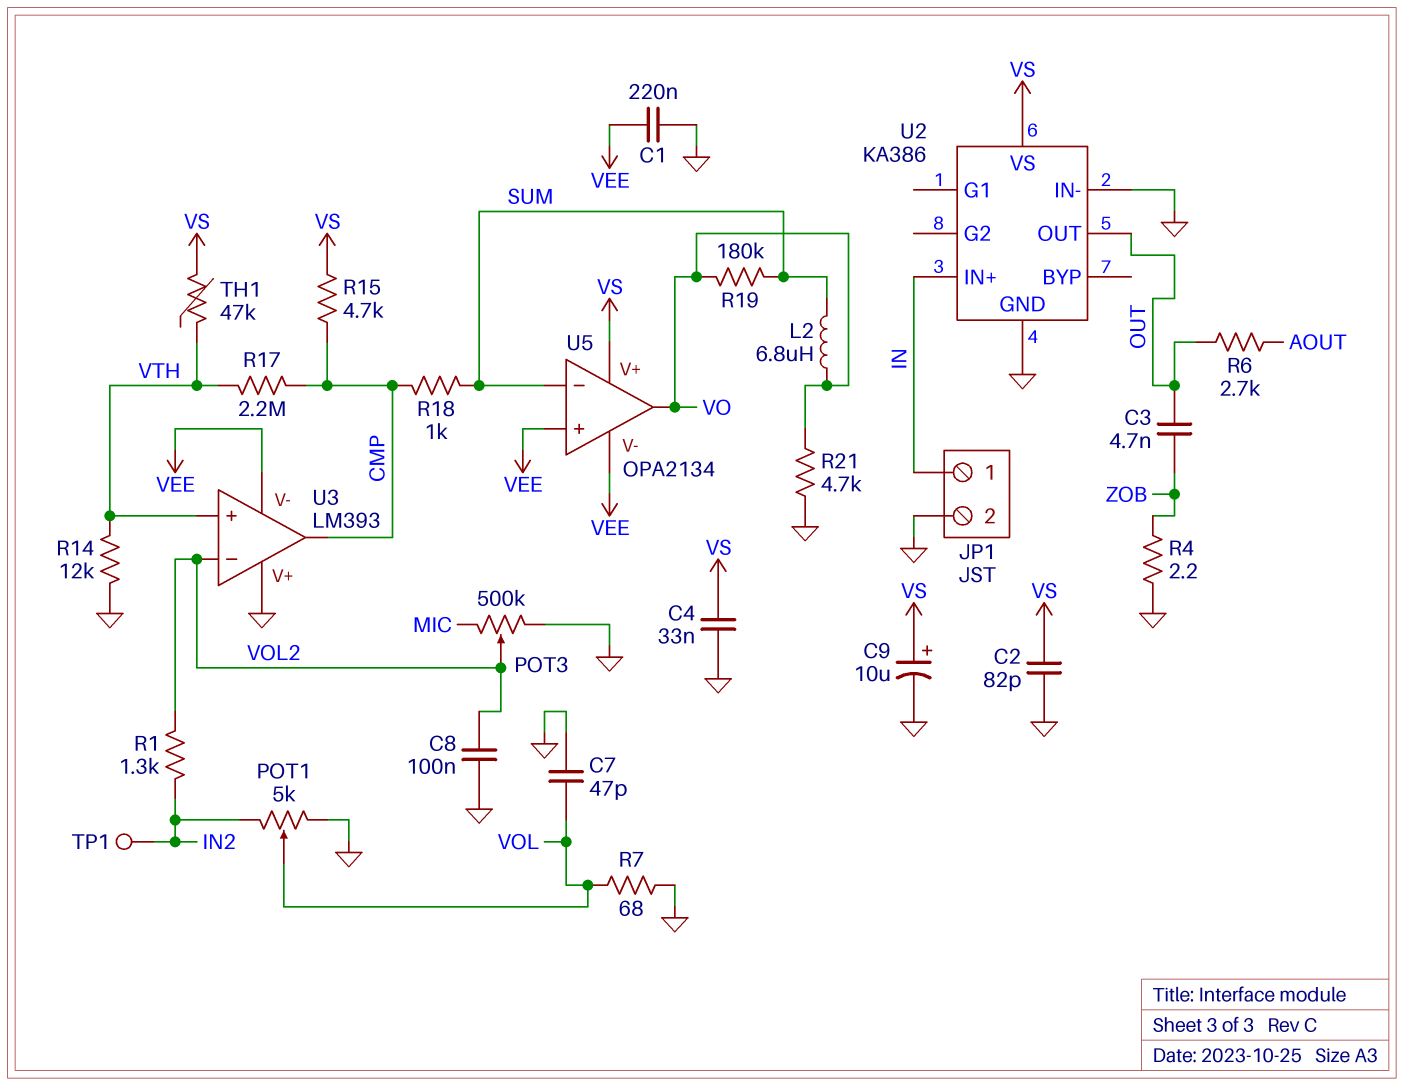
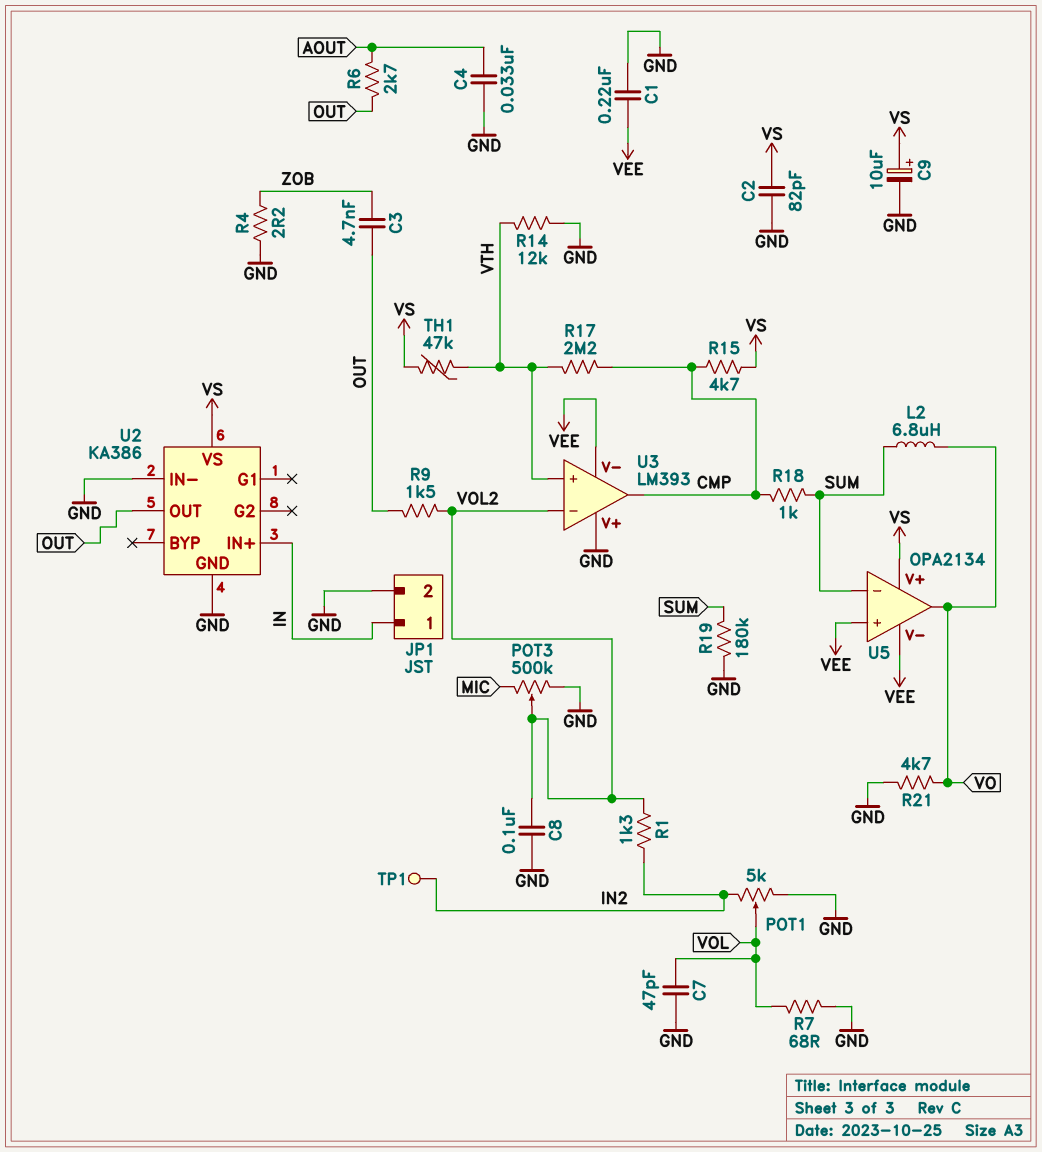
C4: 33nF (GND, VS) -> 33nF (AOUT, GND)
R9: none -> 1.5k (OUT, VOL2)
R19: 180k (SUM, VO) -> 180k (GND, SUM)

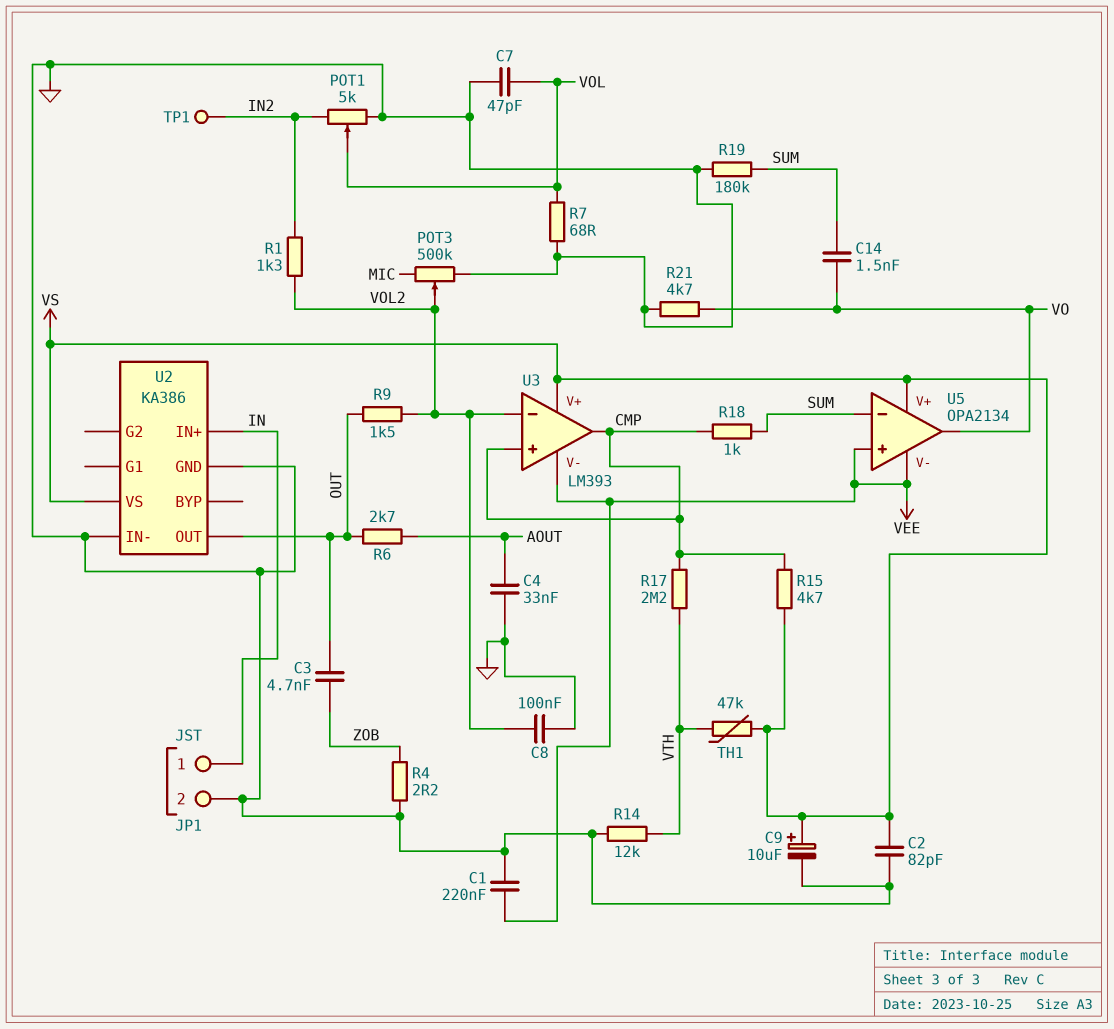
C14: none -> 1.5nF (SUM, VO)
L2: 6.8uH (SUM, VO) -> none
U3 pin V+: GND -> VS
U3 pin in+: VTH -> CMP

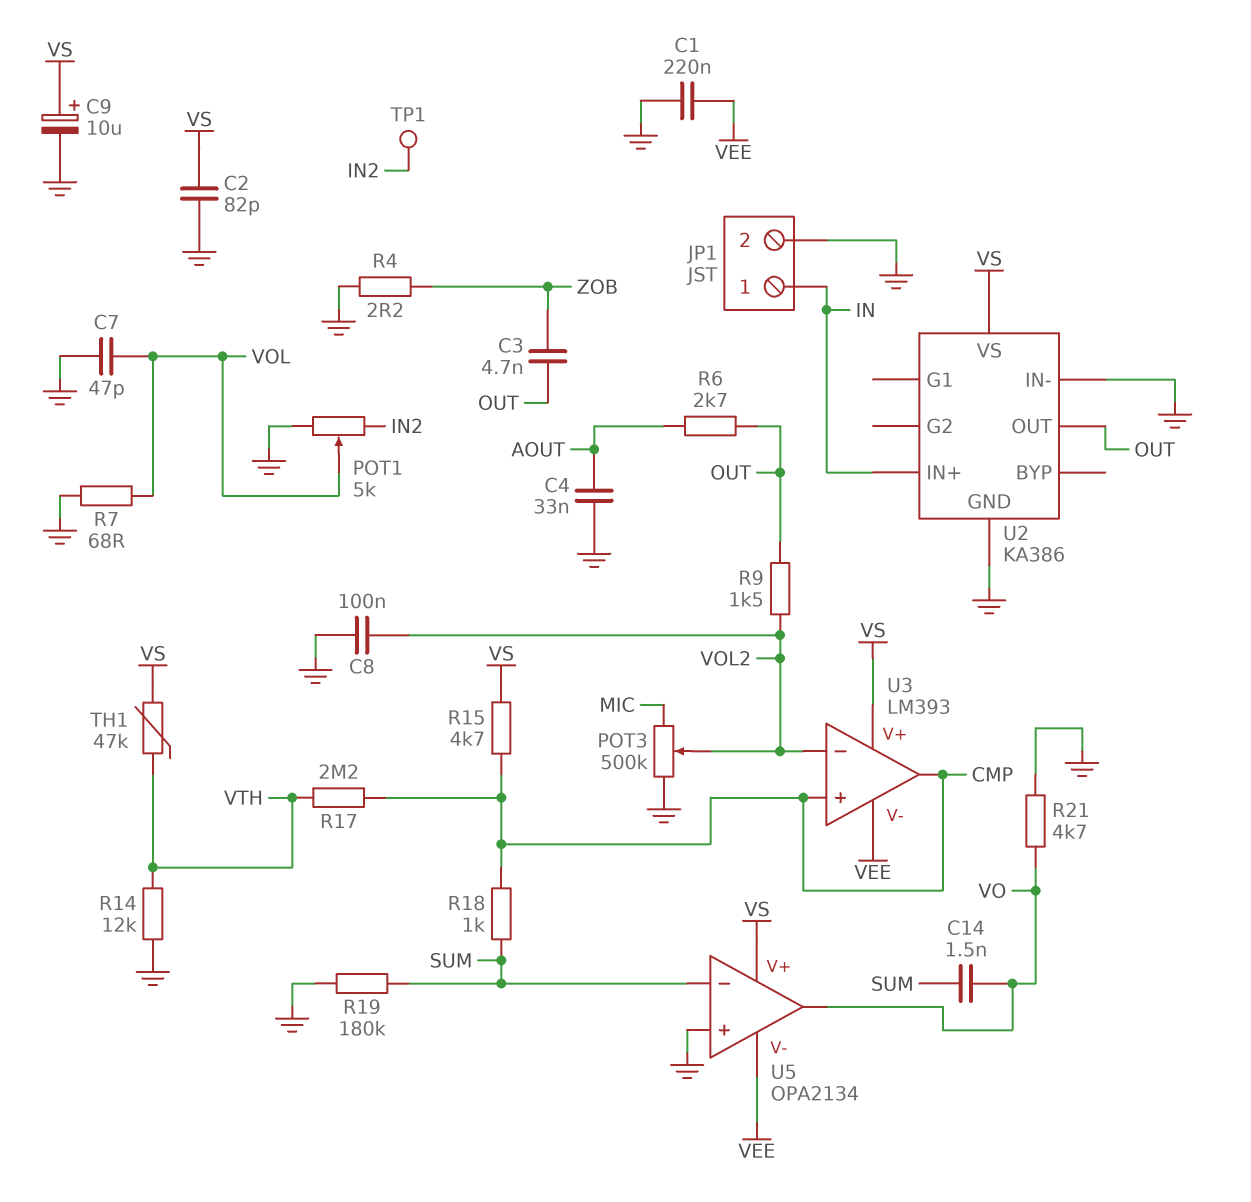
R1: 1.3k (IN2, VOL2) -> none
U5 pin in+: VEE -> GND

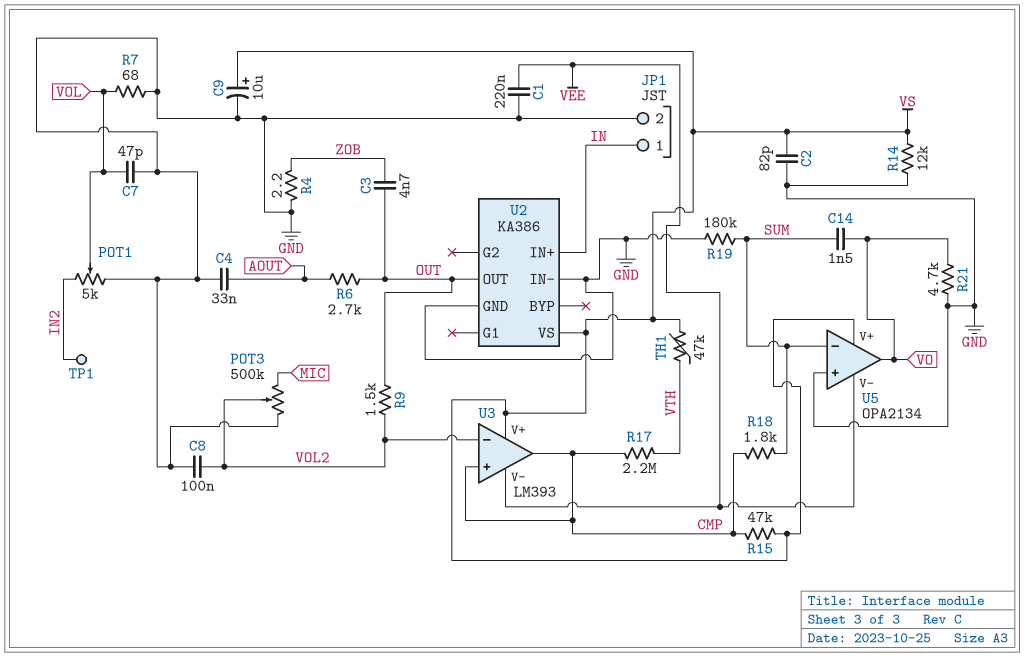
R14: 12k (GND, VTH) -> 12k (GND, VS)
R15: 4.7k (CMP, VS) -> 47k (CMP, VS)
R18: 1k (CMP, SUM) -> 1.8k (CMP, SUM)

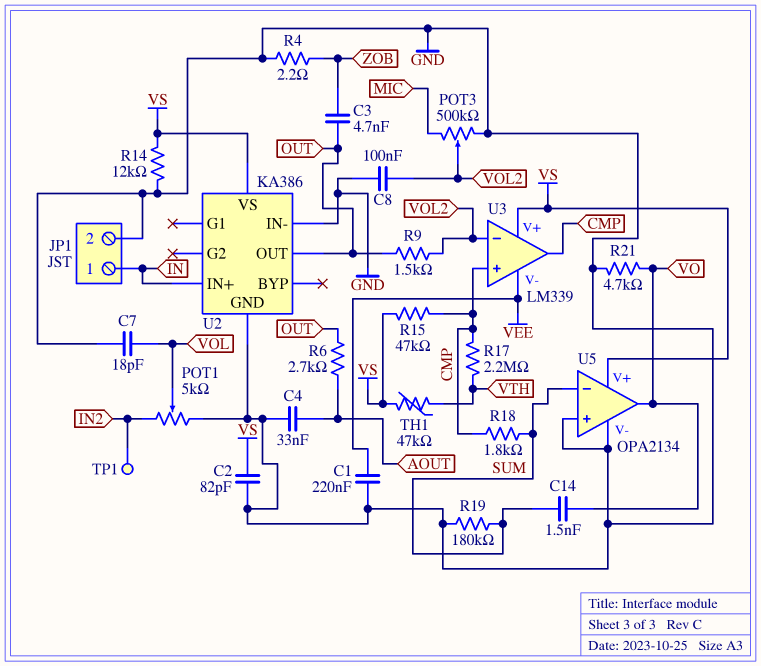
C7: 47pF (GND, VOL) -> 18pF (GND, VOL)
C9: 10uF (plus VS, minus GND) -> none
R7: 68 (GND, VOL) -> none
U3: LM393 -> LM339
U5 pin V-: VEE -> GND

